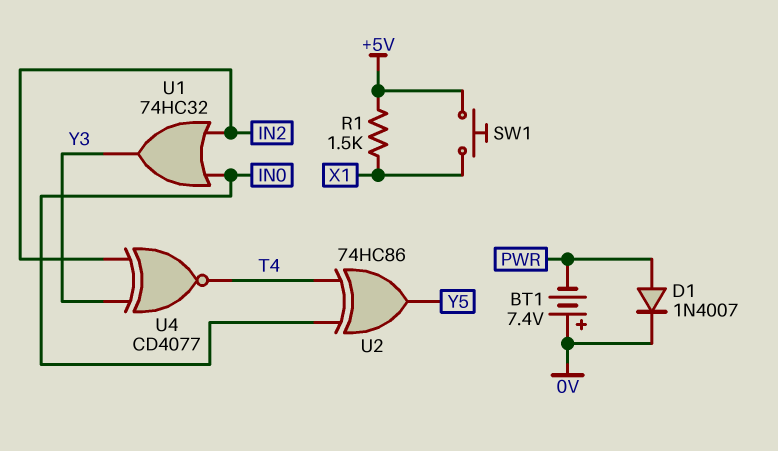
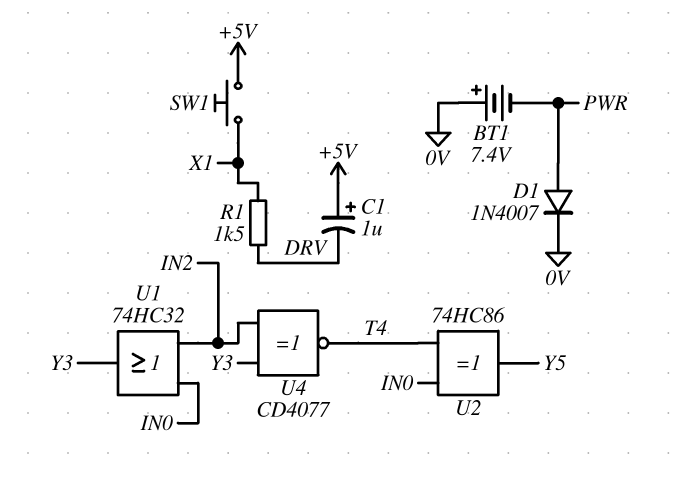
C1: none -> 1uF (plus +5V, minus DRV)
R1: 1.5k (+5V, X1) -> 1.5k (DRV, X1)

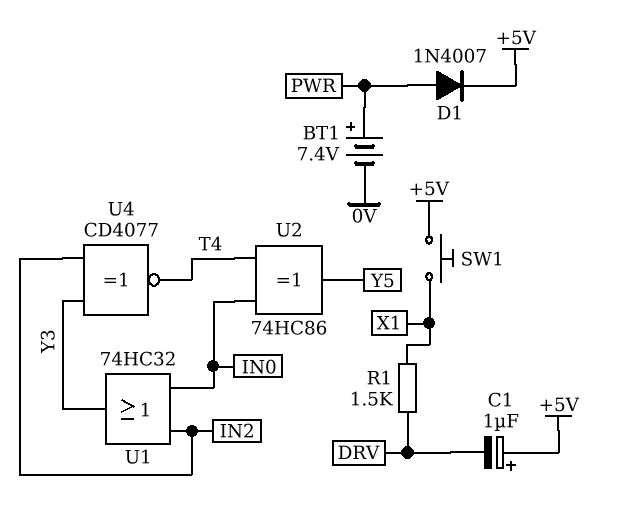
BT1: 7.4V (plus 0V, minus PWR) -> 7.4V (plus PWR, minus 0V)
D1: diode 1N4007 (A PWR, K 0V) -> diode 1N4007 (A PWR, K +5V)

